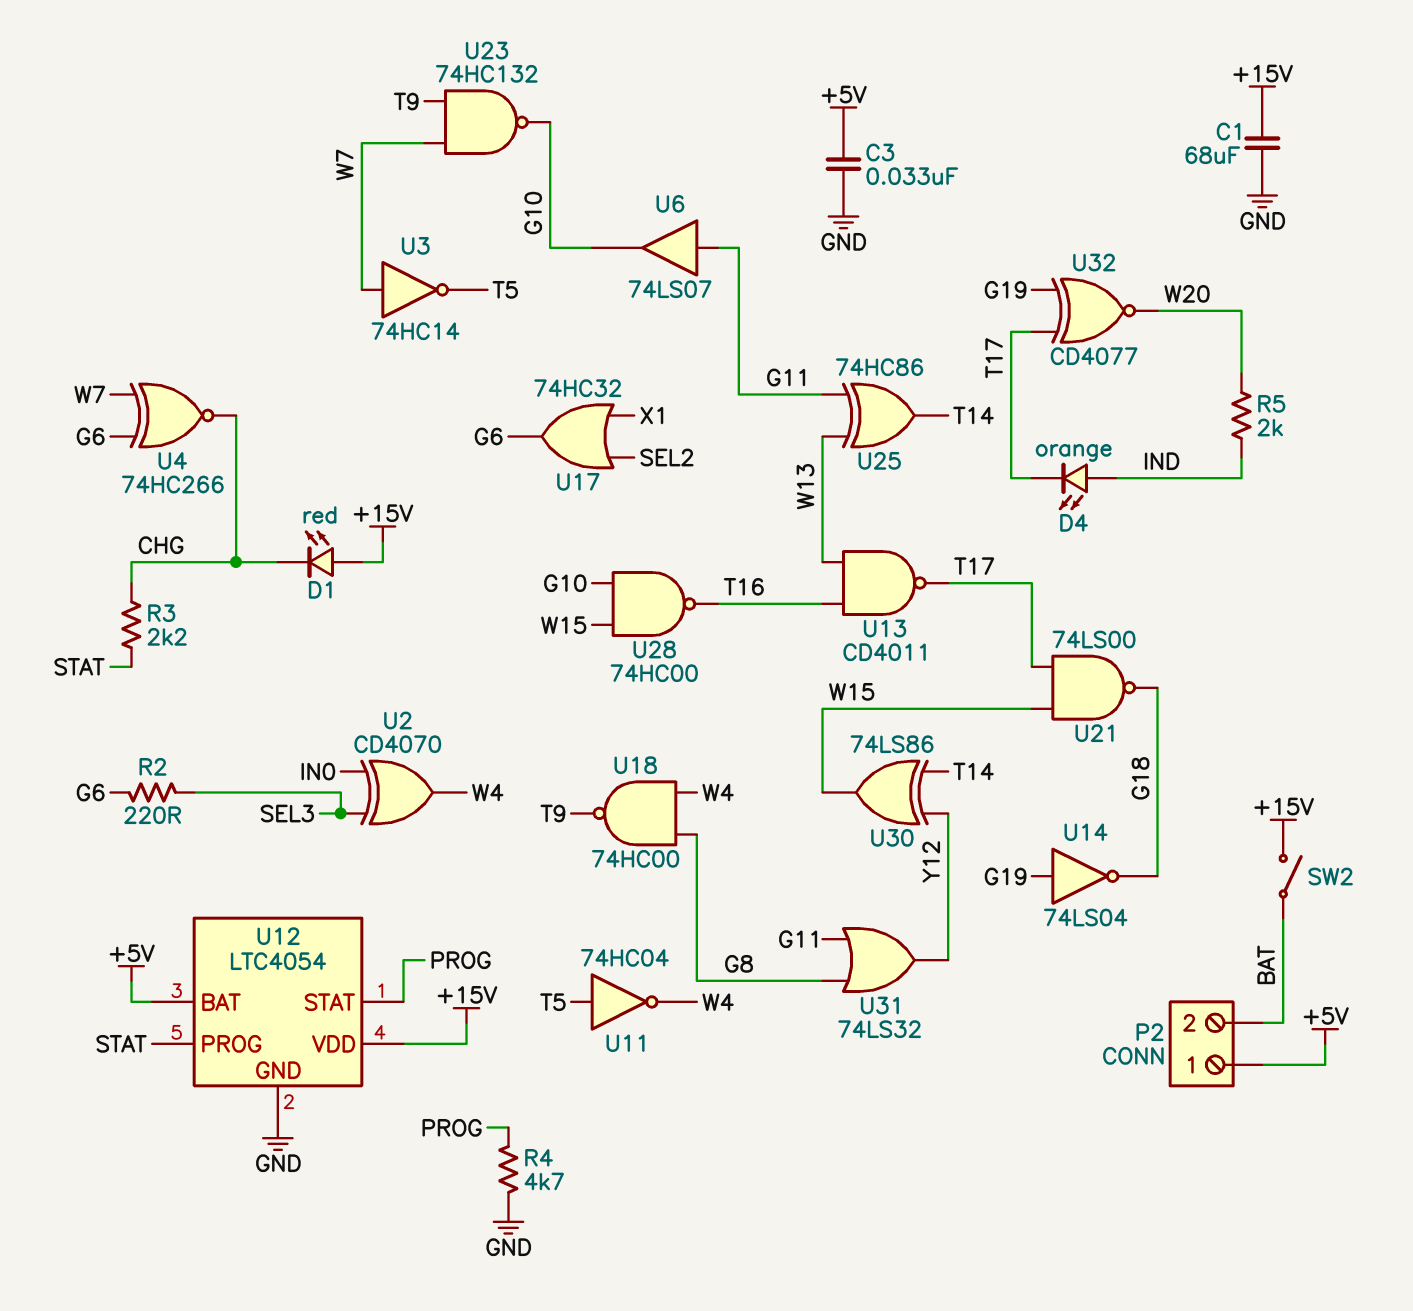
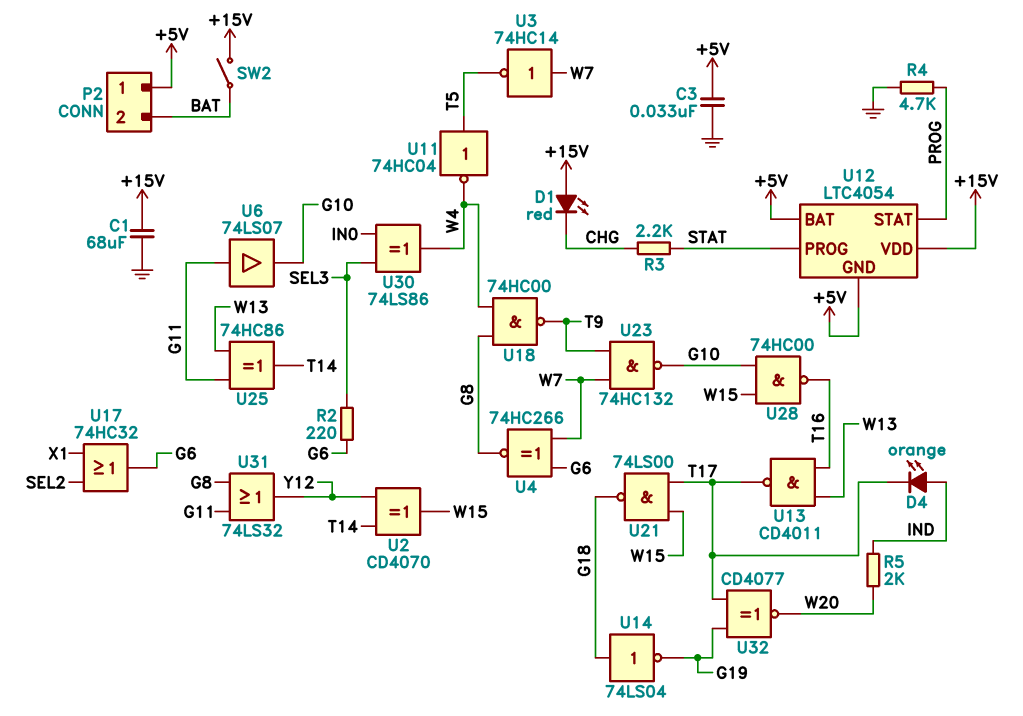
U2: XOR CD4070 (in IN0, in SEL3, out W4) -> XOR CD4070 (in T14, in Y12, out W15)
U4: XNOR 74HC266 (in G6, in W7, out CHG) -> XNOR 74HC266 (in G6, in W7, out G8)
U12 pin GND: GND -> +5V
U14: NOT 74LS04 (in G19, out G18) -> NOT 74LS04 (in G18, out G19)
U30: XOR 74LS86 (in T14, in Y12, out W15) -> XOR 74LS86 (in IN0, in SEL3, out W4)

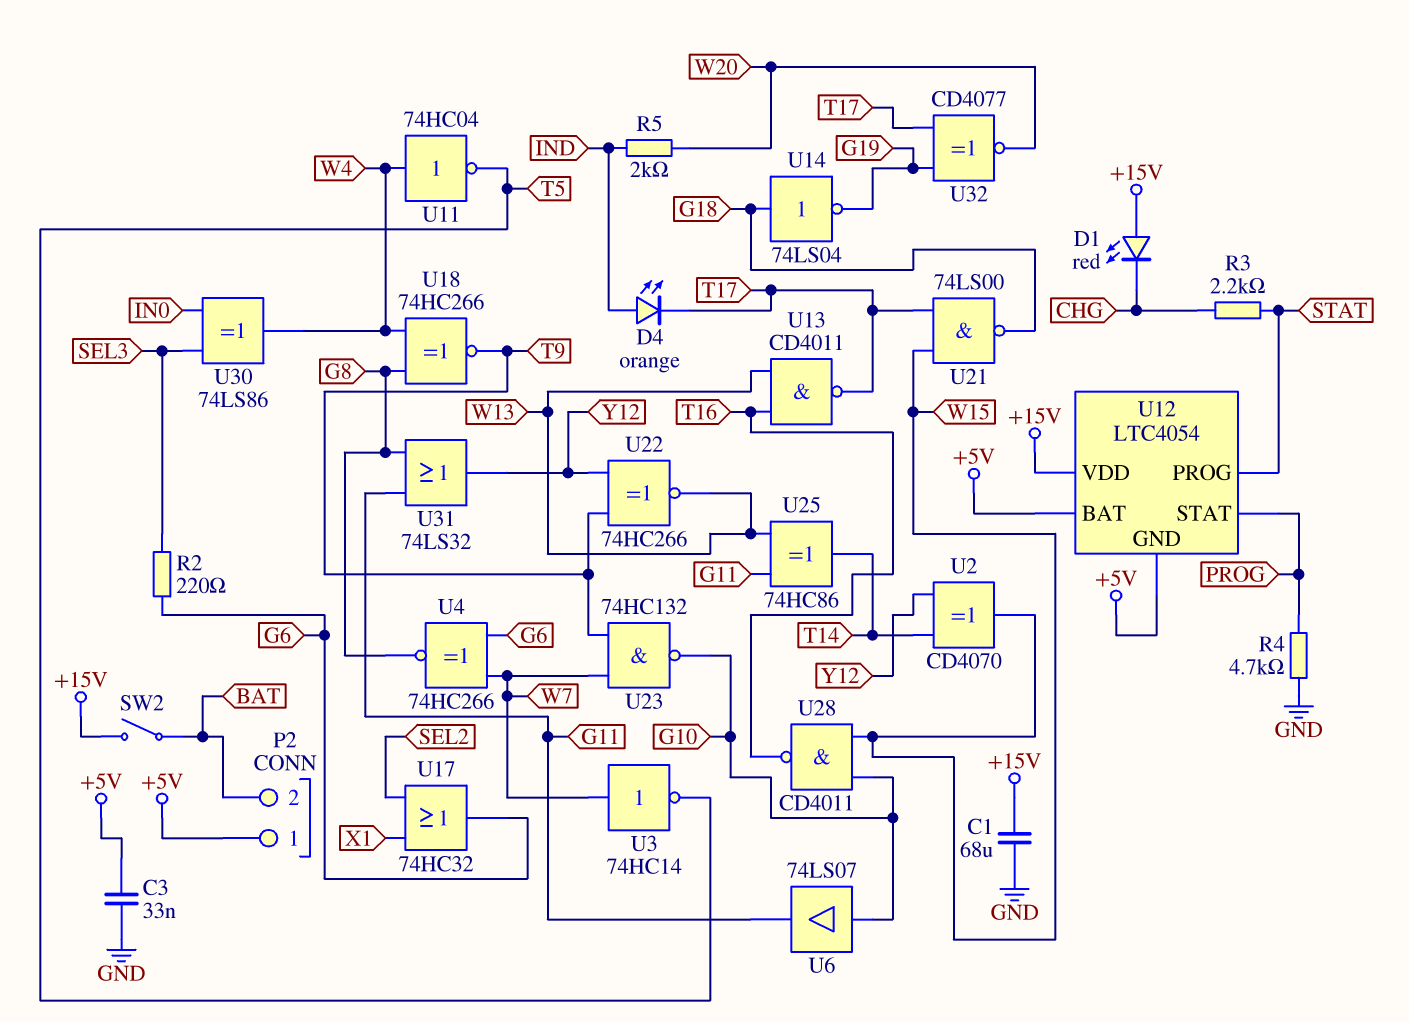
U6: buffer 74LS07 (in G11, out G10) -> buffer 74LS07 (in G10, out G11)
U11: NOT 74HC04 (in T5, out W4) -> NOT 74HC04 (in W4, out T5)
U18: NAND 74HC00 (in G8, in W4, out T9) -> XNOR 74HC266 (in G8, in W4, out T9)
U22: none -> XNOR 74HC266 (in T9, in Y12, out W13)
U28: NAND 74HC00 (in G10, in W15, out T16) -> NAND CD4011 (in G10, in W15, out T16)

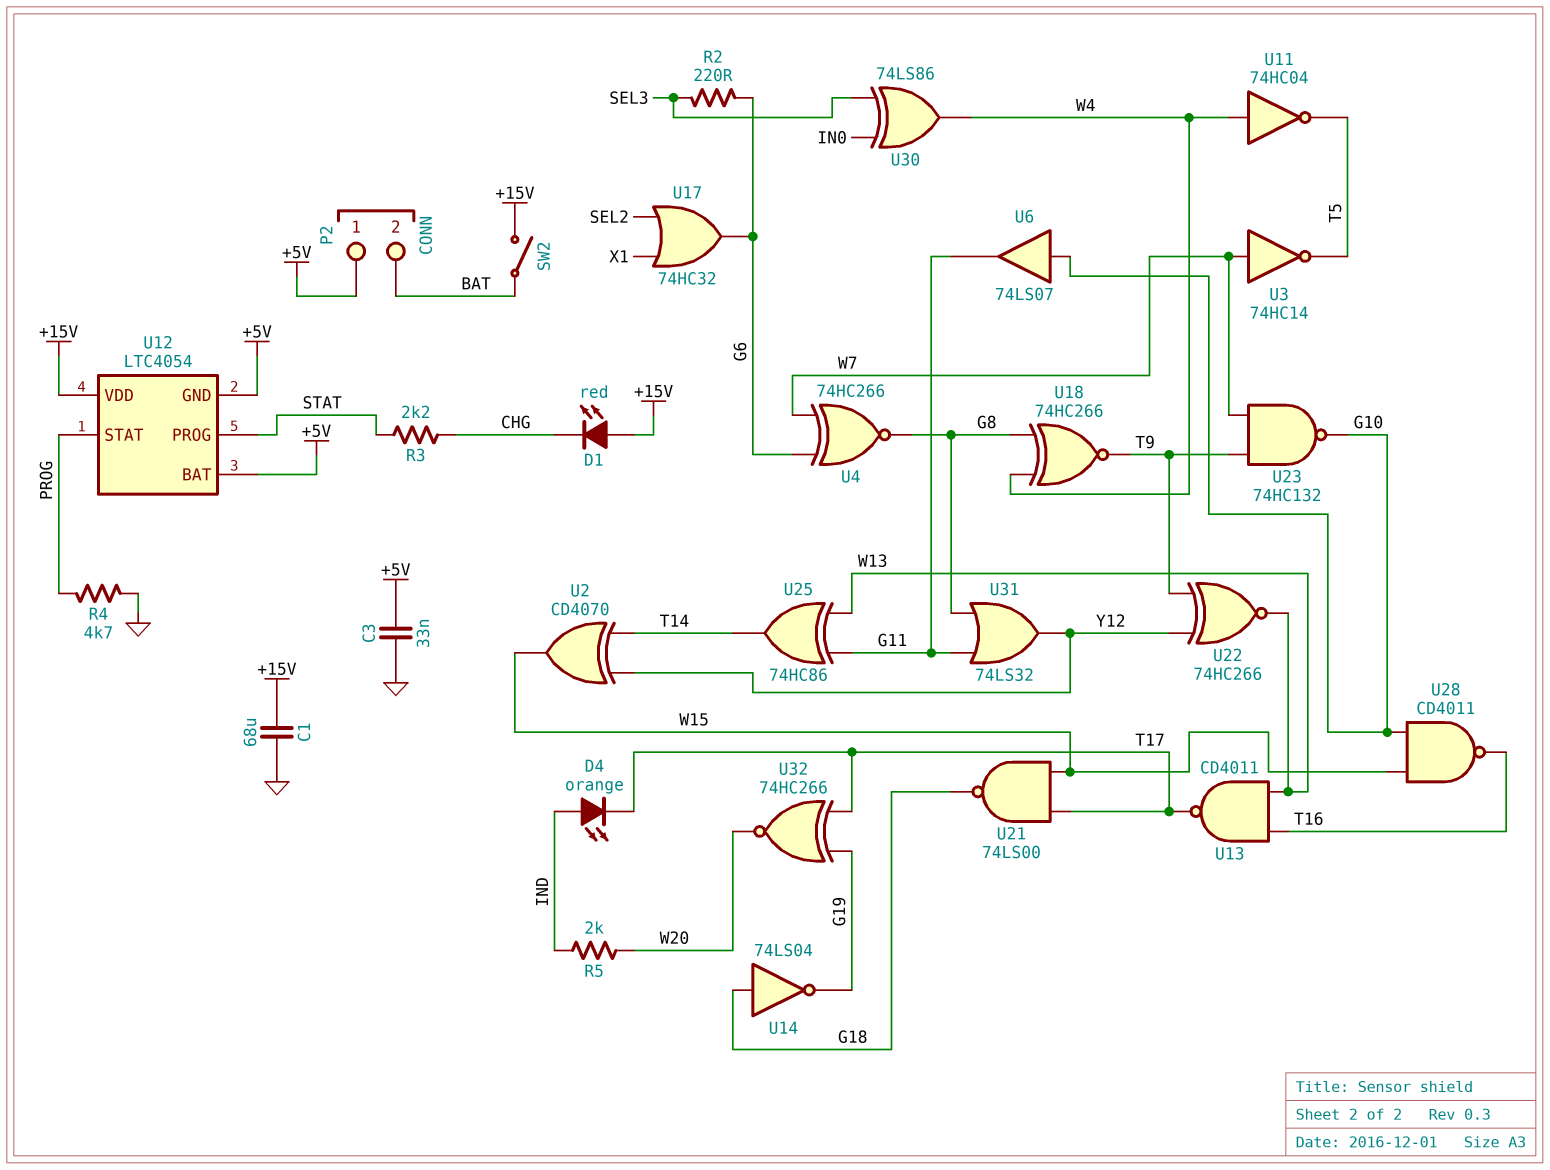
U32: XNOR CD4077 (in G19, in T17, out W20) -> XNOR 74HC266 (in G19, in T17, out W20)

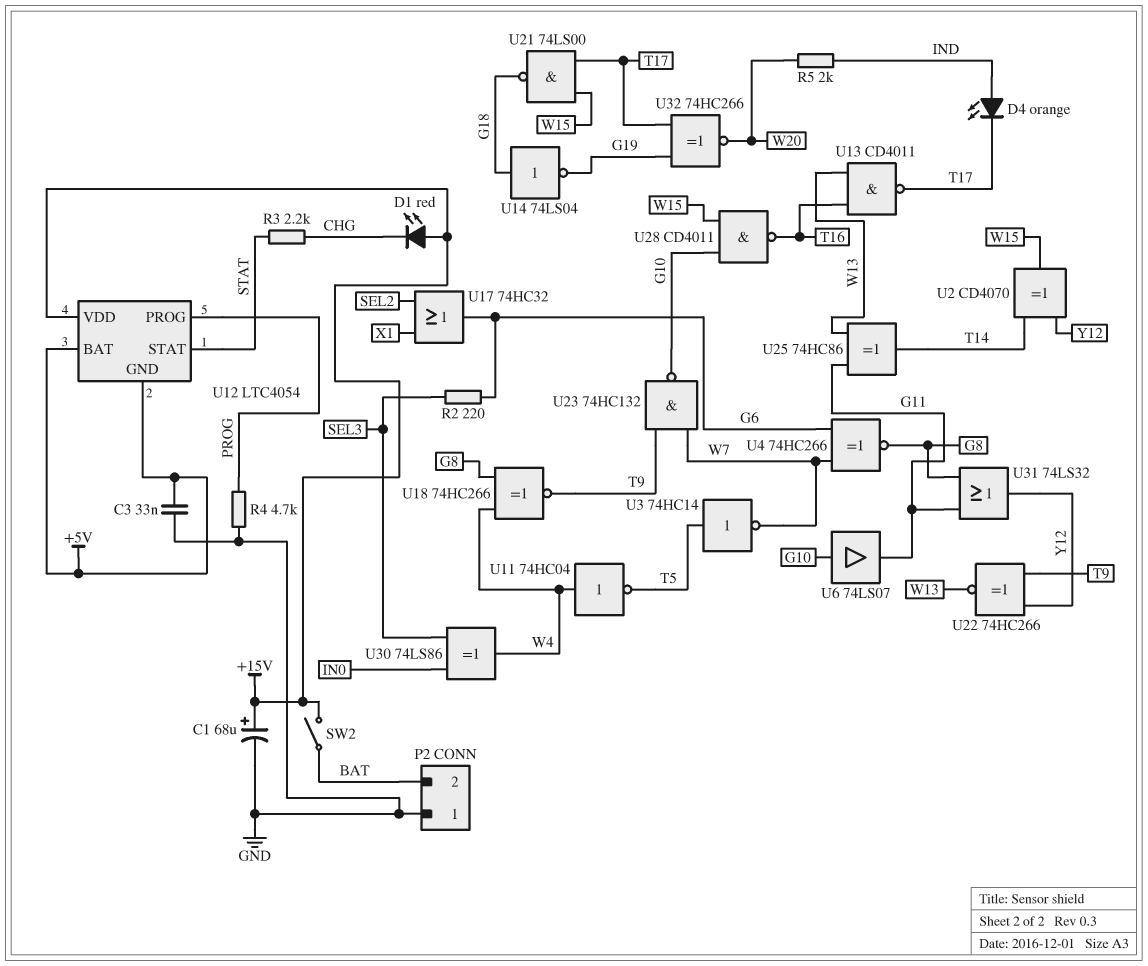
C1: 68uF (+15V, GND) -> 68uF (plus +15V, minus GND)
P2 pin 1: +5V -> GND
U3: NOT 74HC14 (in W7, out T5) -> NOT 74HC14 (in T5, out W7)
U12 pin PROG: STAT -> PROG
U12 pin STAT: PROG -> STAT

